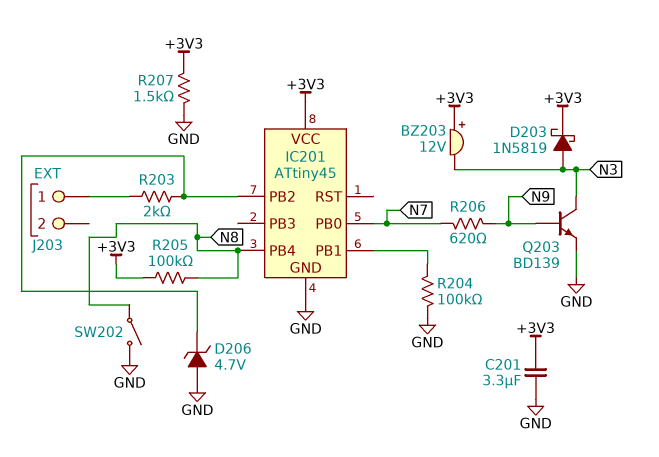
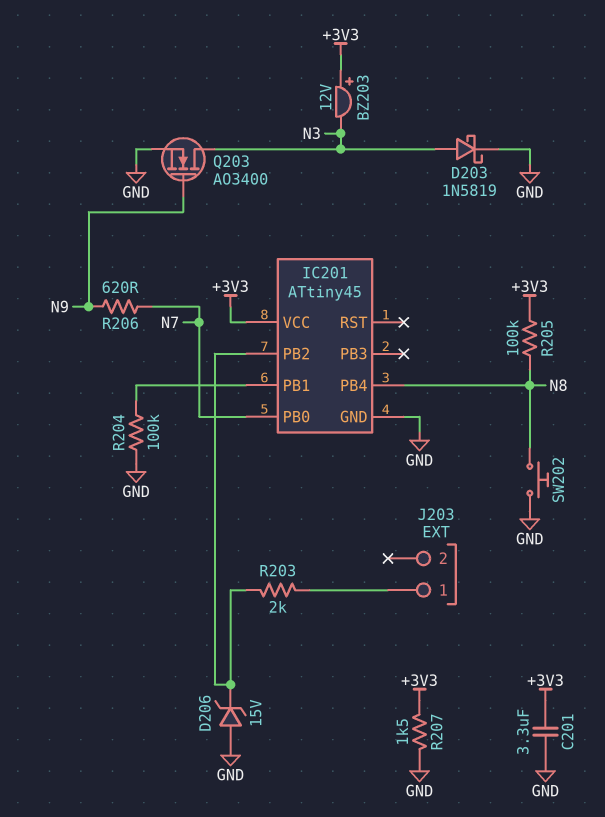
D203: schottky 1N5819 (A N3, K +3V3) -> schottky 1N5819 (A N3, K GND)
D206: zener 4.7V (A GND, K IC201/PB2) -> zener 15V (A GND, K IC201/PB2)
Q203: NPN BD139 (B N9, C N3, E GND) -> NMOS AO3400 (G N9, D N3, S GND)
SW202: switch (GND, N8) -> button (GND, N8)

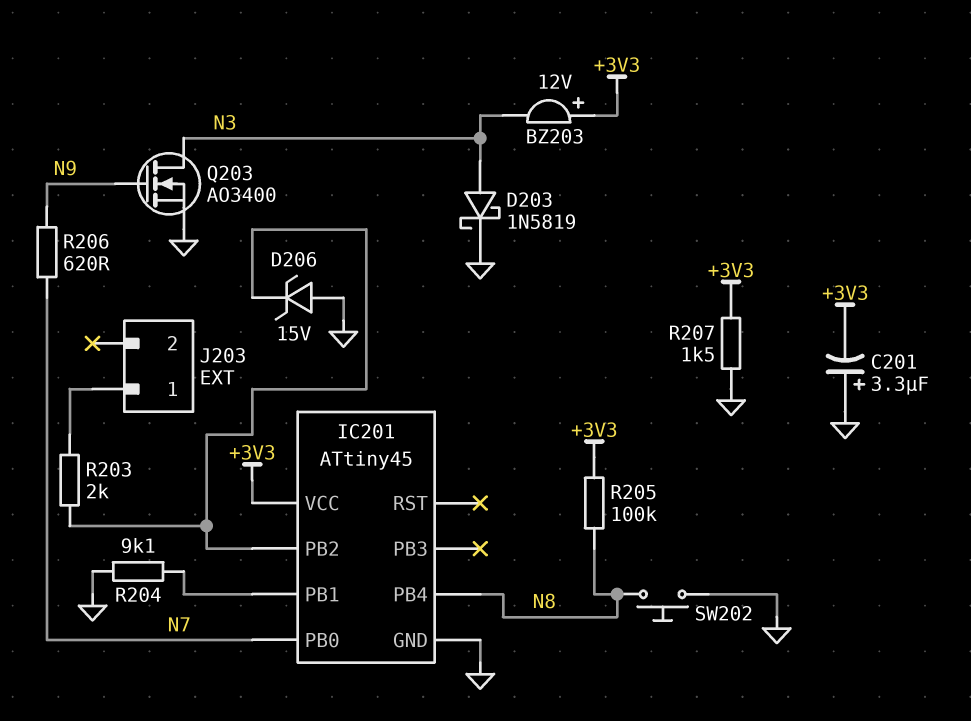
C201: 3.3uF (+3V3, GND) -> 3.3uF (plus GND, minus +3V3)
R204: 100k (GND, IC201/PB1) -> 9.1k (GND, IC201/PB1)

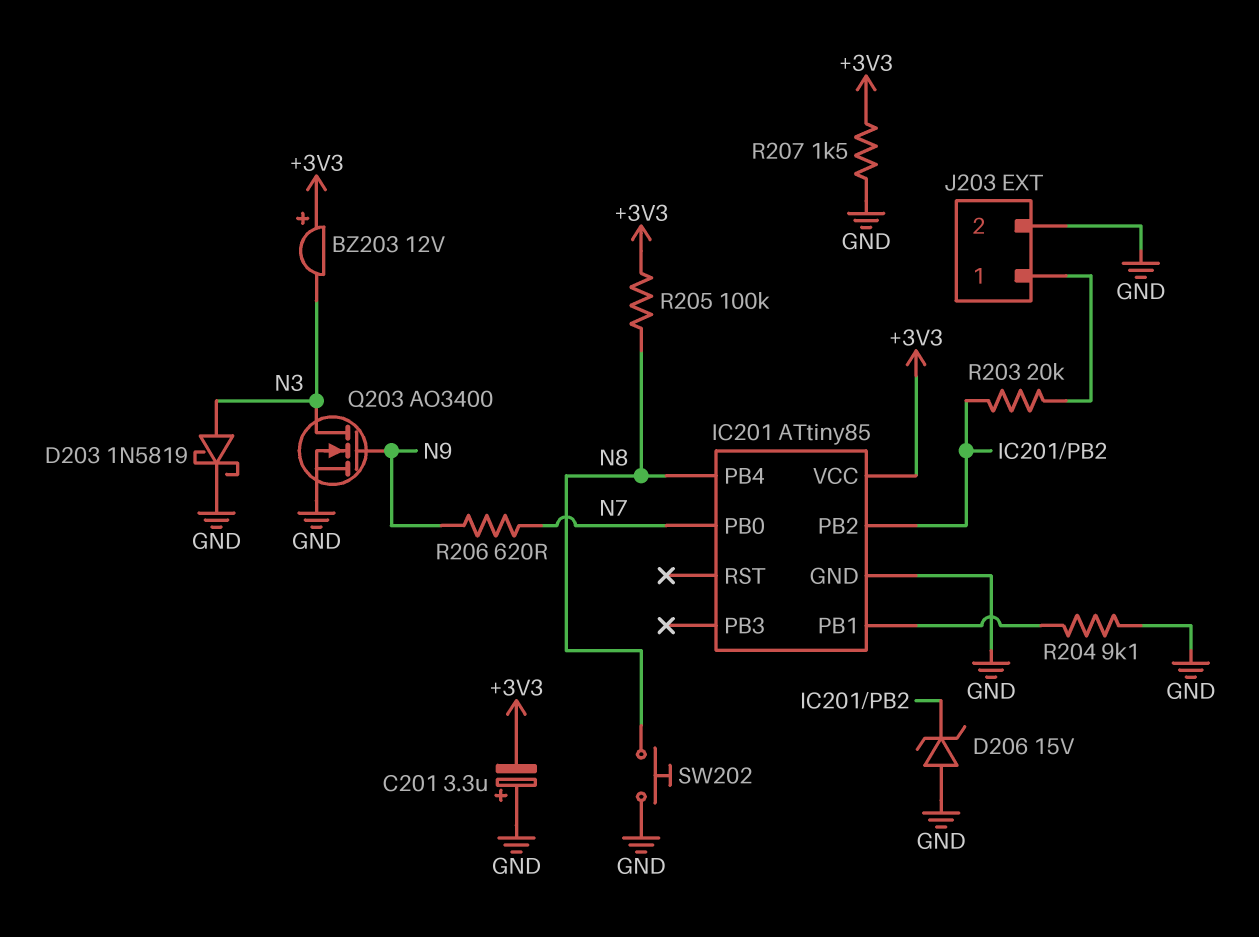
IC201: ATtiny45 -> ATtiny85
J203 pin 2: none -> GND
R203: 2k (IC201/PB2, J203/1) -> 20k (IC201/PB2, J203/1)

